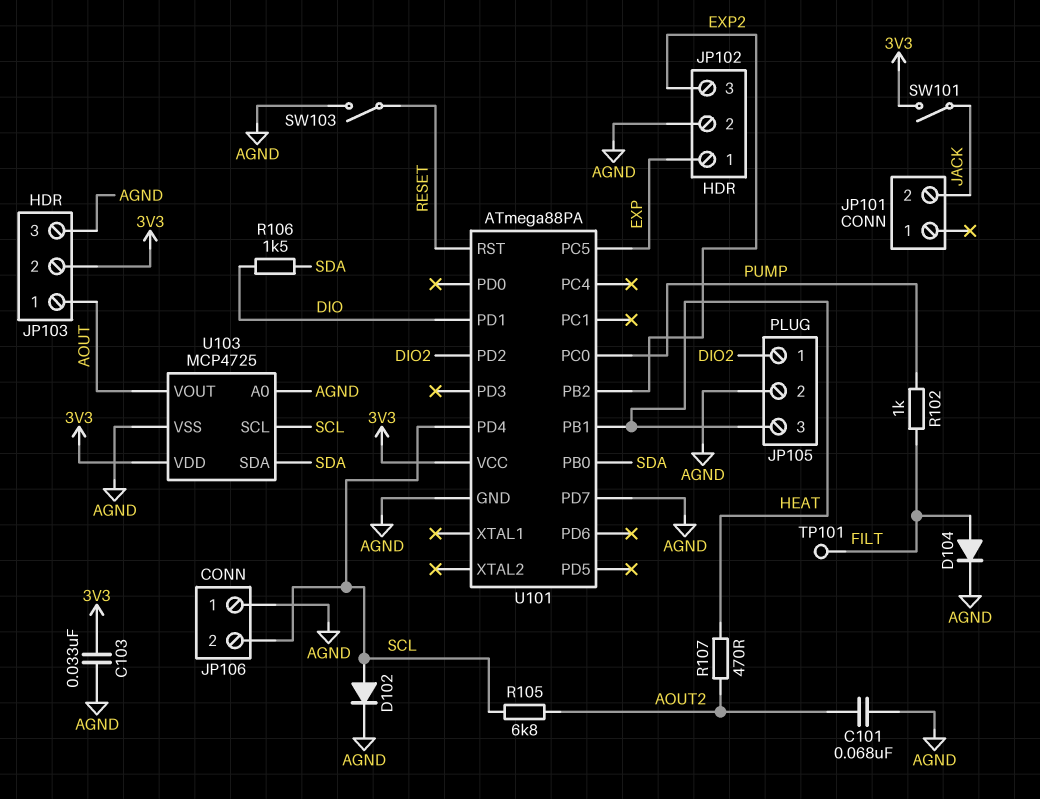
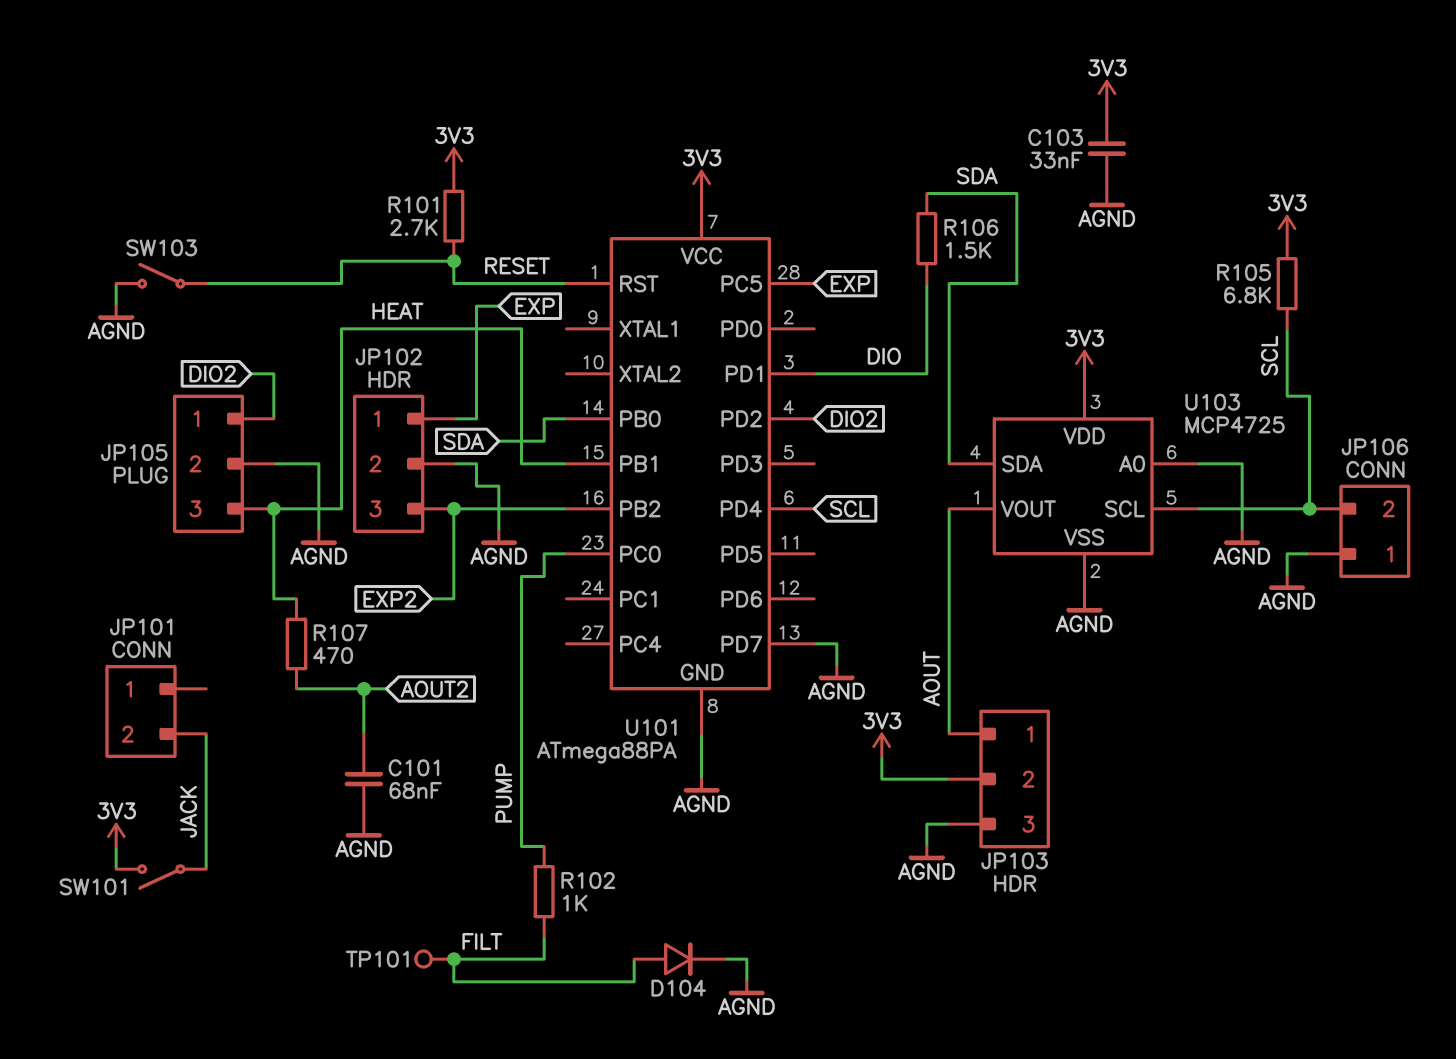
D102: diode (A SCL, K AGND) -> none
R101: none -> 2.7k (3V3, RESET)
R105: 6.8k (AOUT2, SCL) -> 6.8k (3V3, SCL)

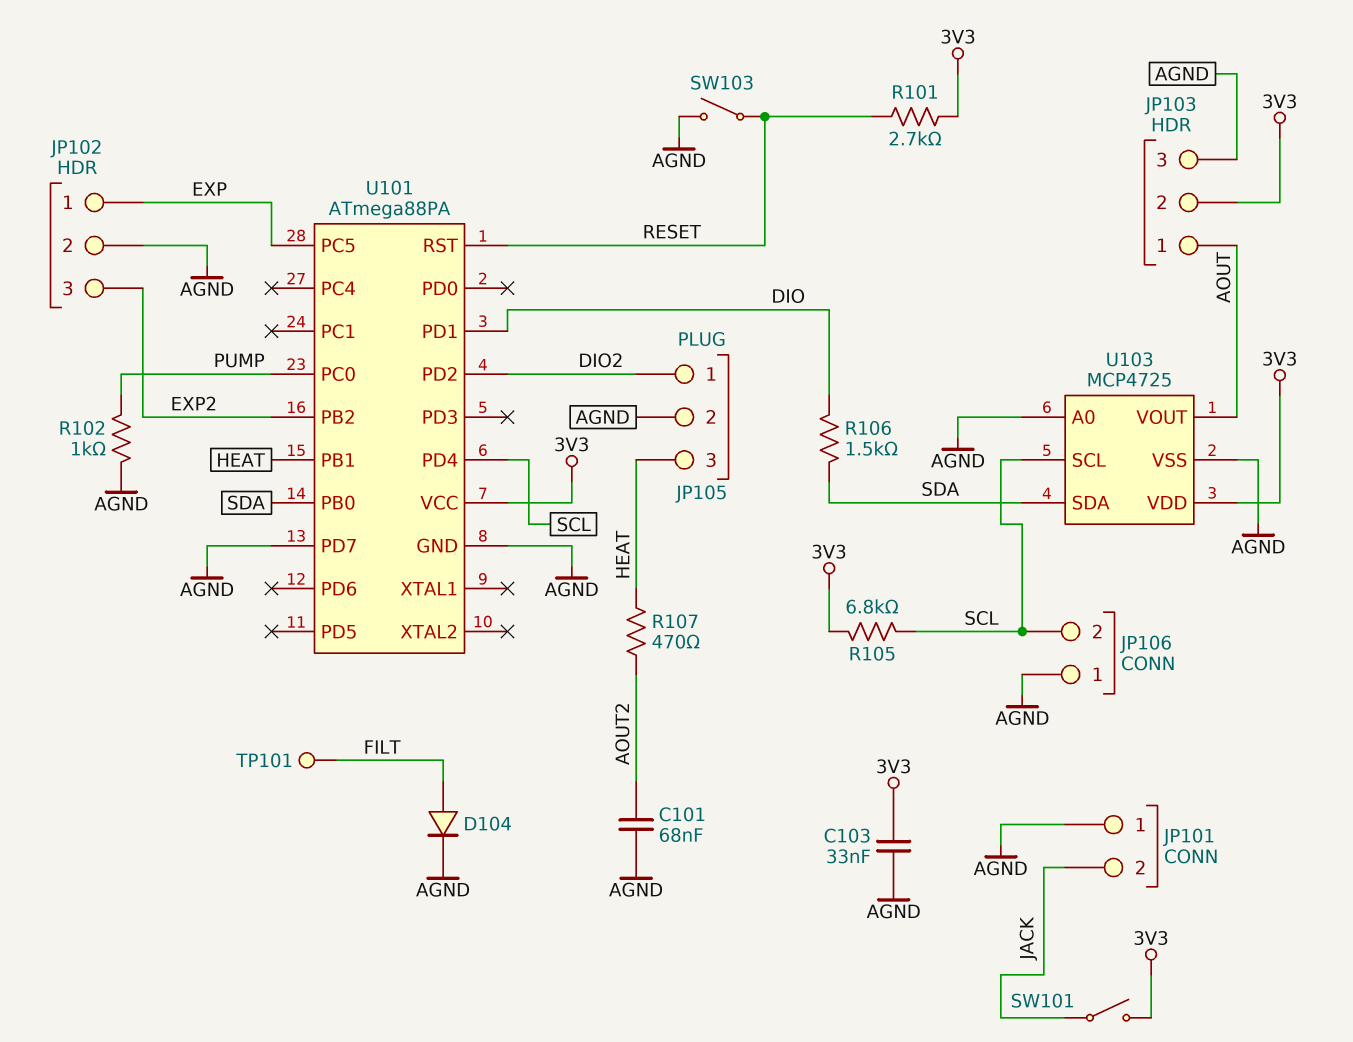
JP101 pin 1: none -> AGND
R102: 1k (FILT, PUMP) -> 1k (AGND, PUMP)

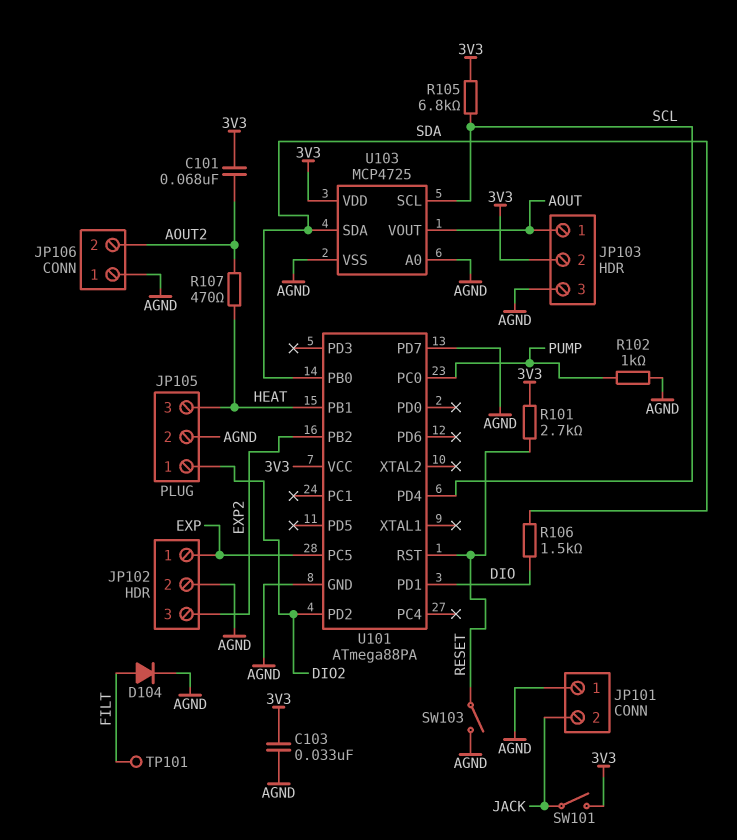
C101: 68nF (AGND, AOUT2) -> 68nF (3V3, AOUT2)
JP106 pin 2: SCL -> AOUT2

